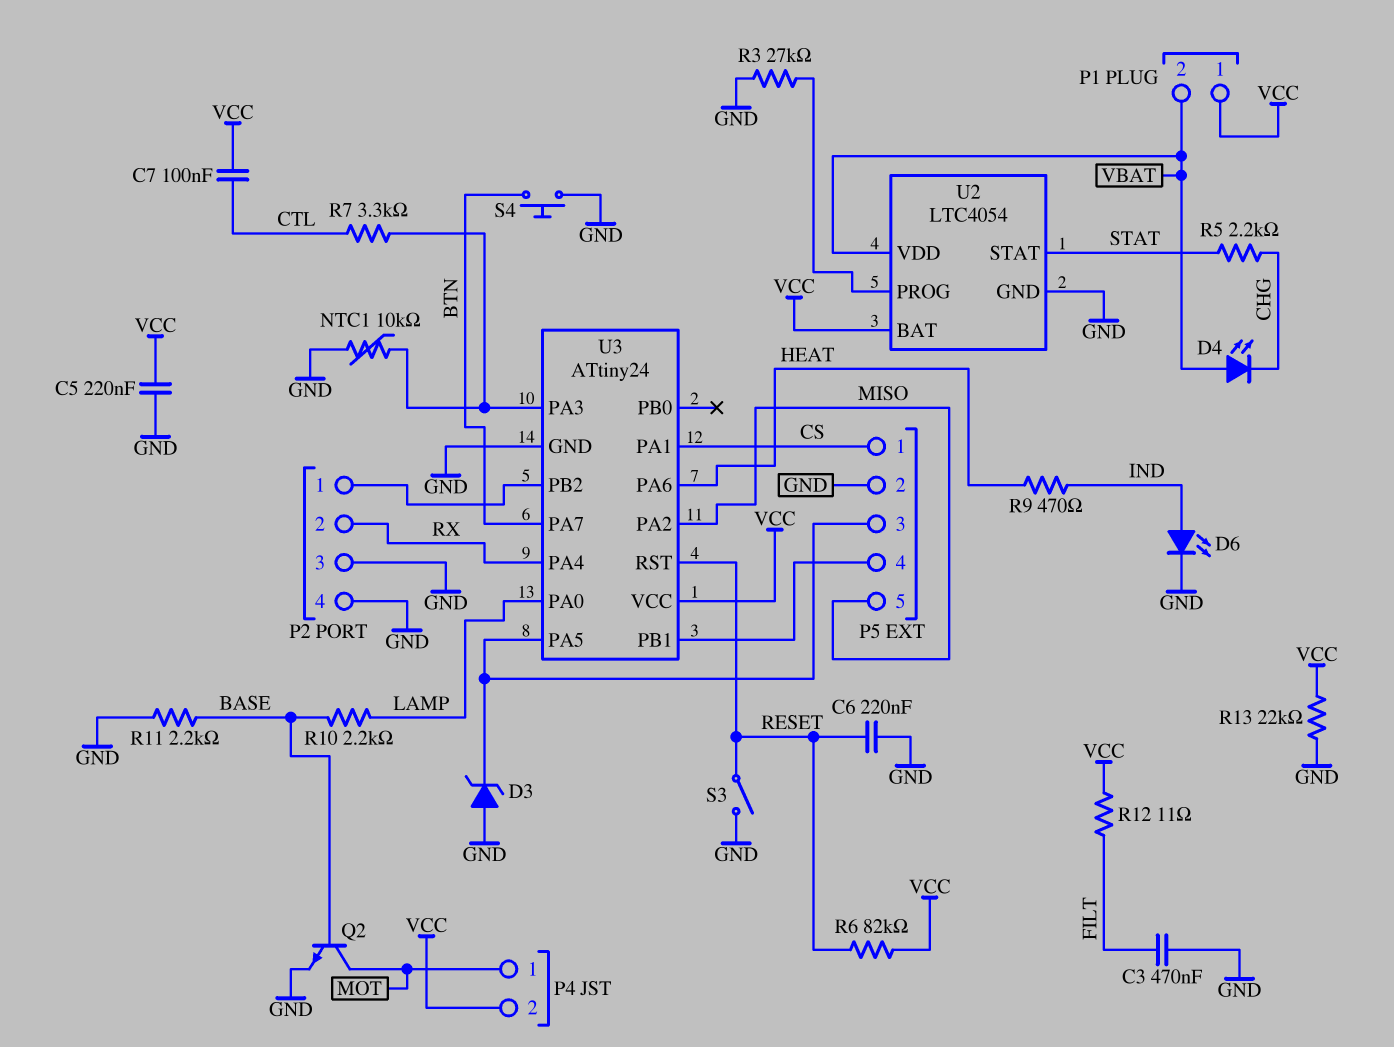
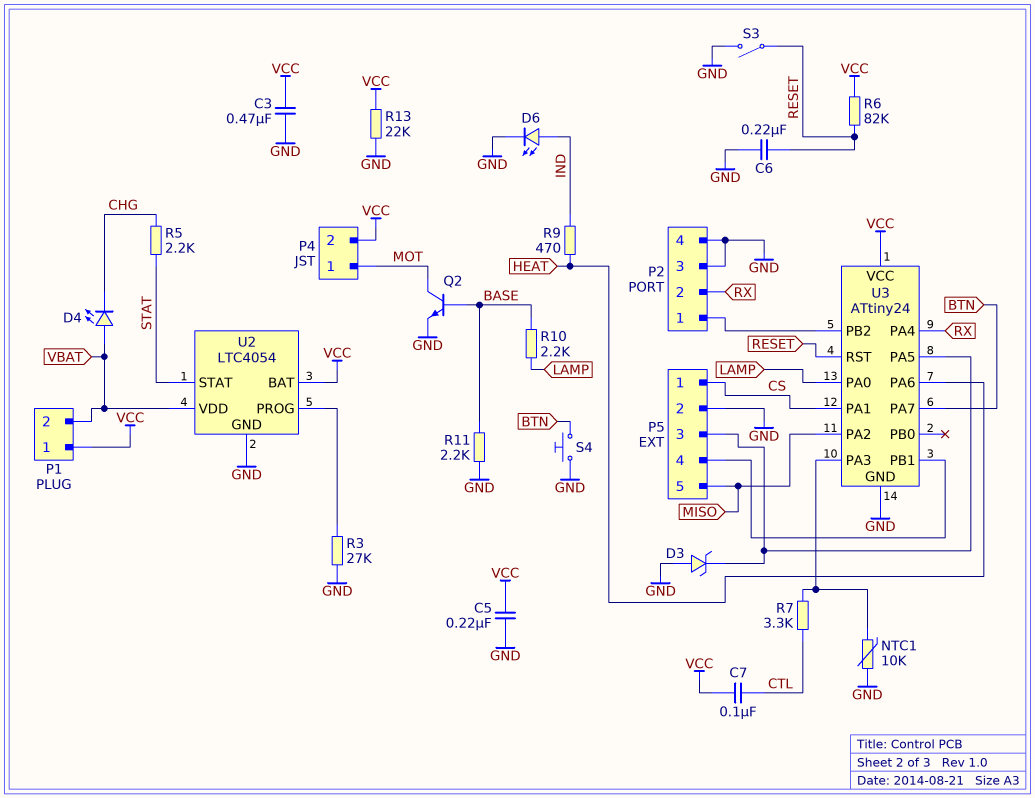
C3: 470nF (FILT, GND) -> 470nF (GND, VCC)
R12: 11 (FILT, VCC) -> none

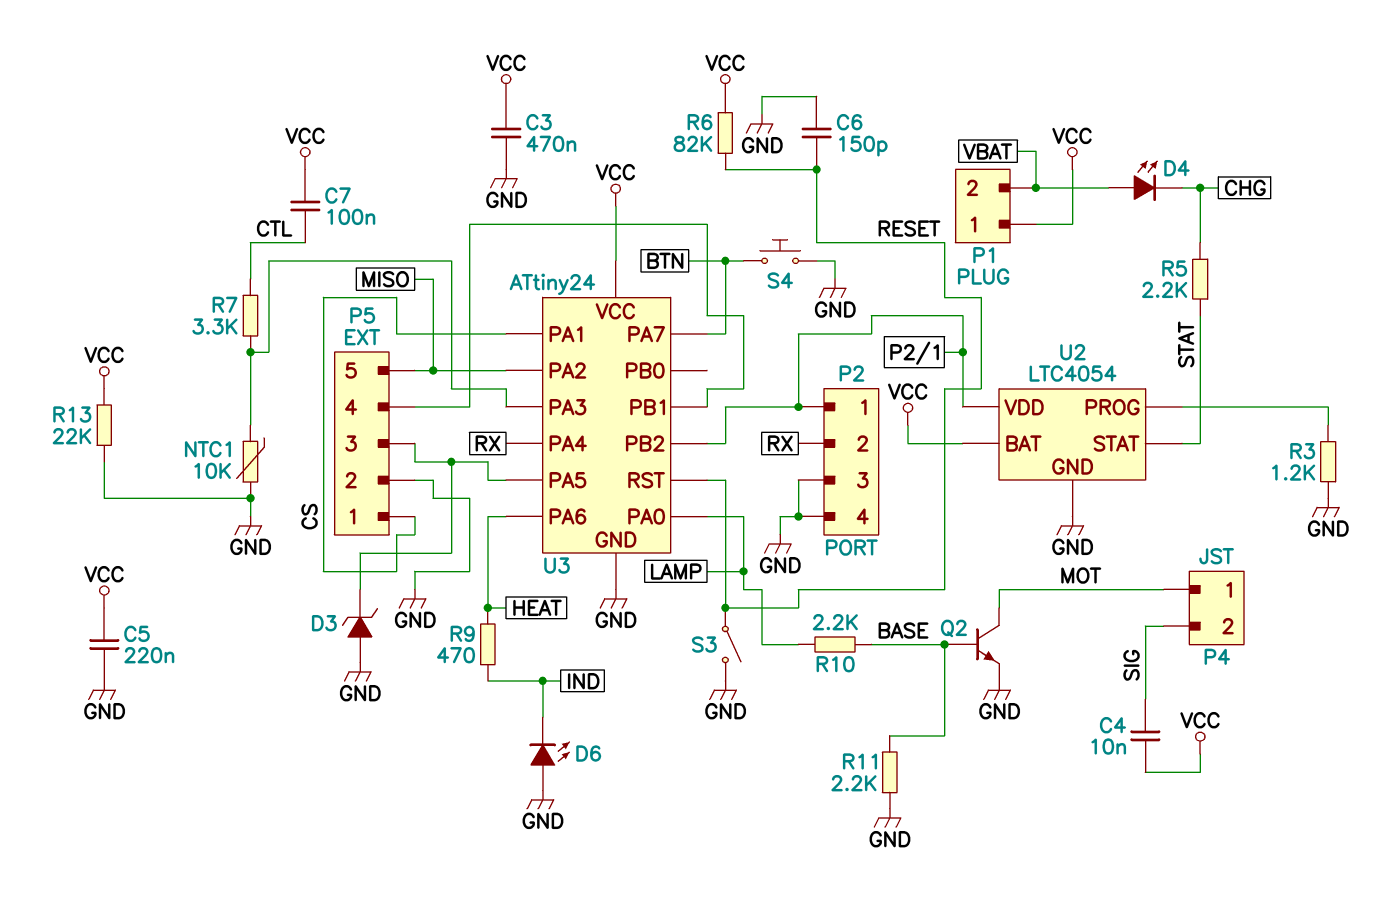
C4: none -> 10nF (SIG, VCC)
C6: 220nF (GND, RESET) -> 150pF (GND, RESET)
D6: LED (A IND, K GND) -> LED (A GND, K IND)
P4 pin 2: VCC -> SIG
R3: 27k (GND, U2/PROG) -> 1.2k (GND, U2/PROG)
U2 pin VDD: VBAT -> P2/1

